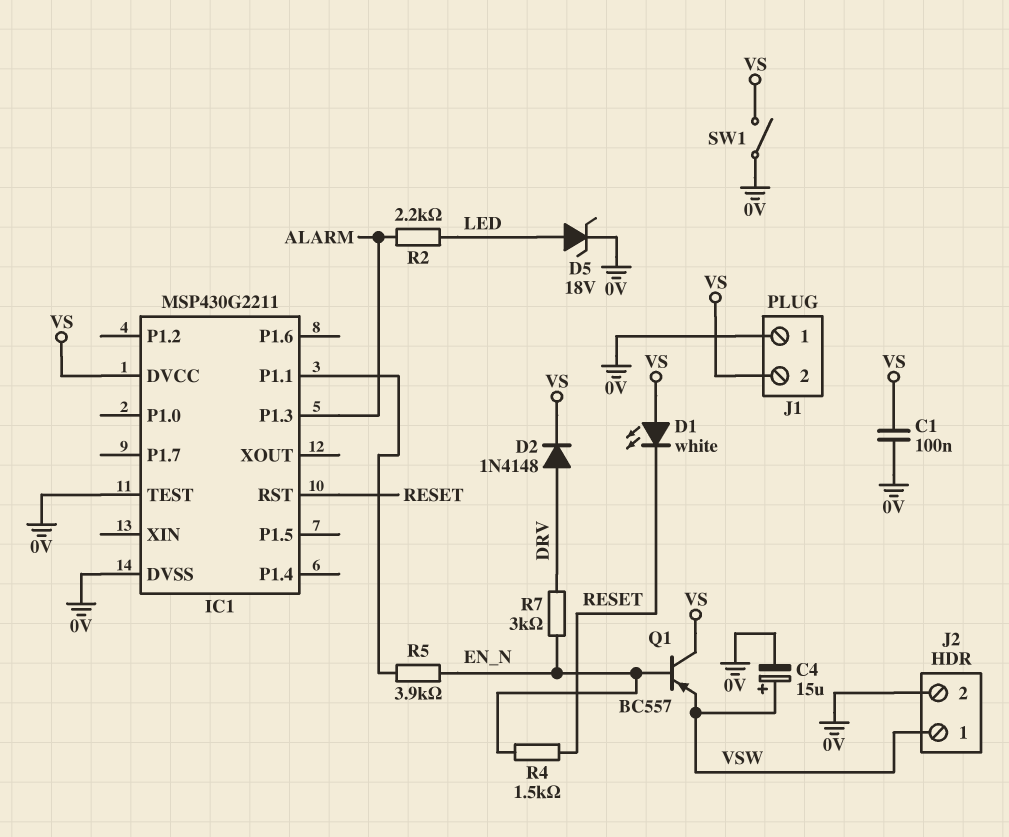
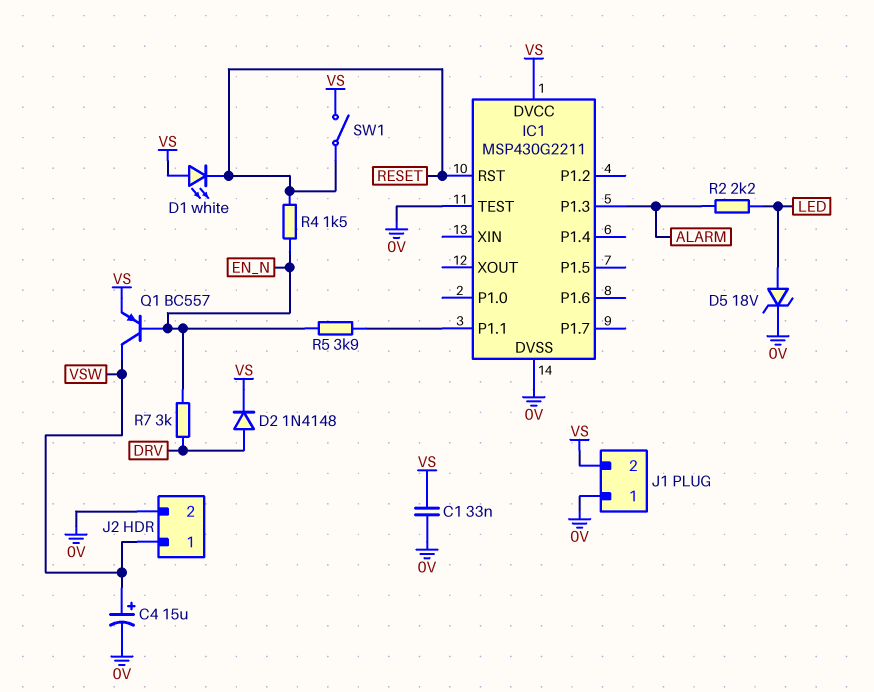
C1: 100nF (0V, VS) -> 33nF (0V, VS)
Q1: PNP BC557 (B EN_N, C VS, E VSW) -> PNP BC557 (B EN_N, C VSW, E VS)
SW1: switch (0V, VS) -> switch (RESET, VS)

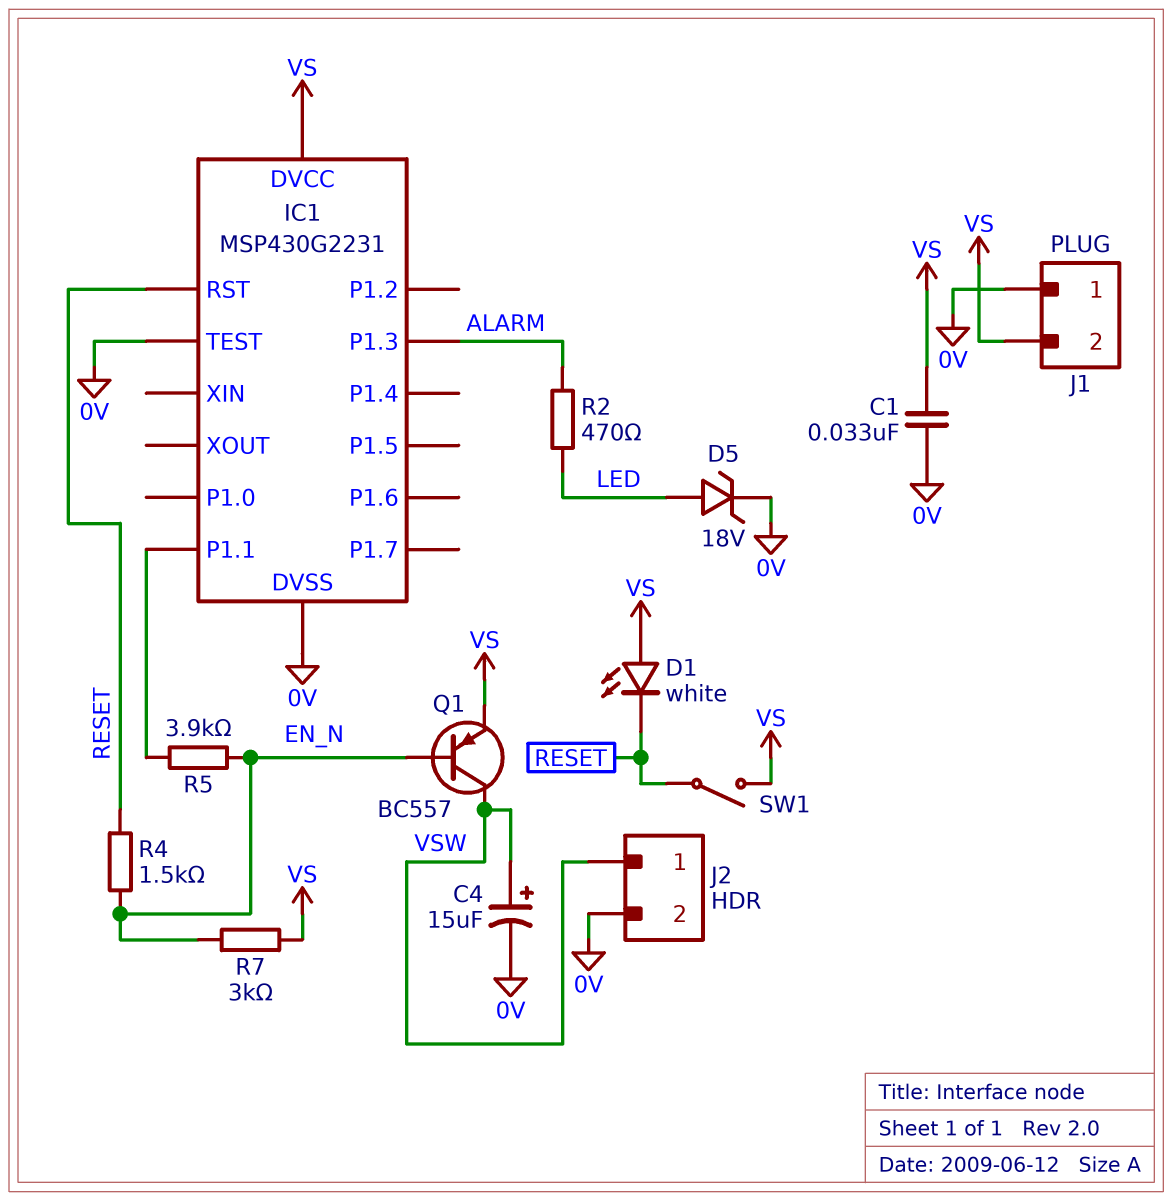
D2: diode 1N4148 (A DRV, K VS) -> none
IC1: MSP430G2211 -> MSP430G2231
R2: 2.2k (ALARM, LED) -> 470 (ALARM, LED)
R7: 3k (DRV, EN_N) -> 3k (EN_N, VS)

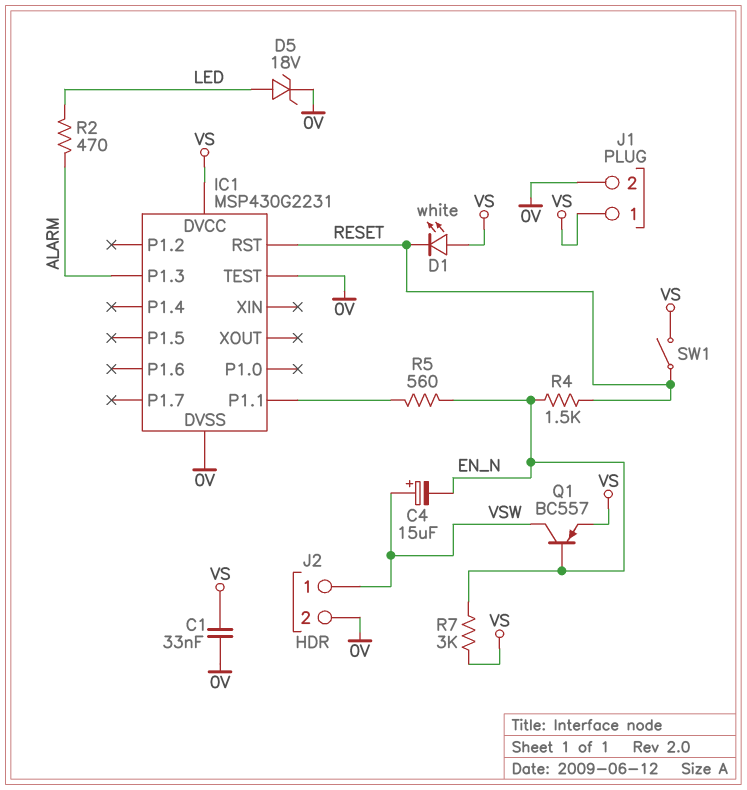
C4: 15uF (plus VSW, minus 0V) -> 15uF (plus VSW, minus EN_N)
J1 pin 1: 0V -> VS
J1 pin 2: VS -> 0V
R5: 3.9k (EN_N, IC1/P1.1) -> 560 (EN_N, IC1/P1.1)

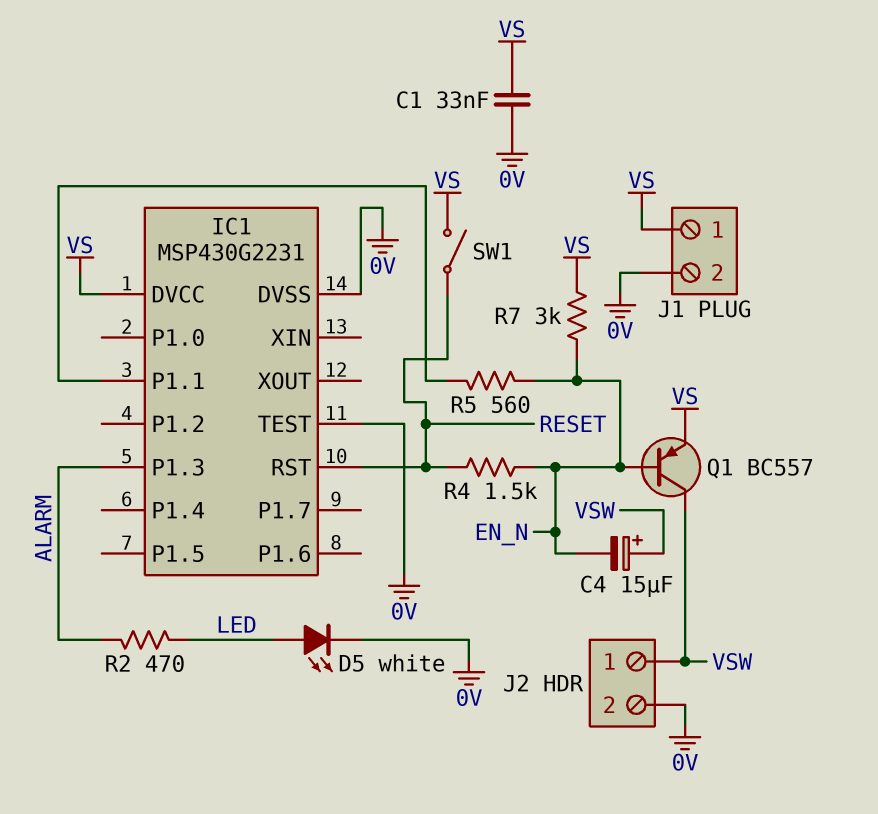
D1: LED white (A VS, K RESET) -> none
D5: zener 18V (A LED, K 0V) -> LED white (A LED, K 0V)

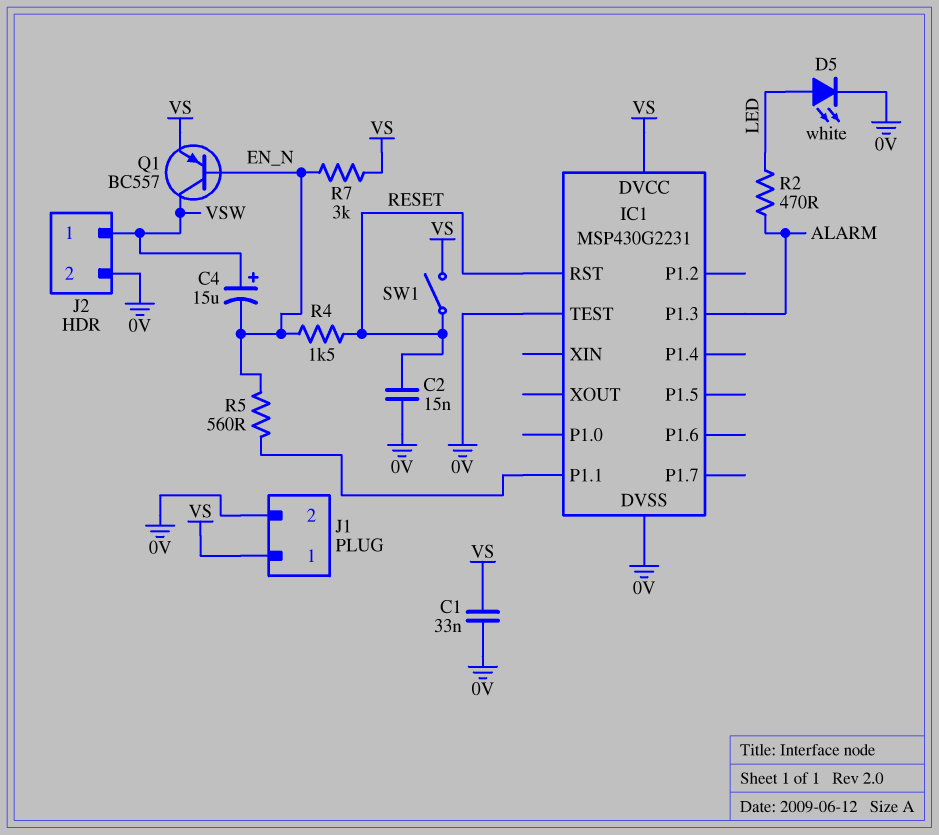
C2: none -> 15nF (0V, RESET)

